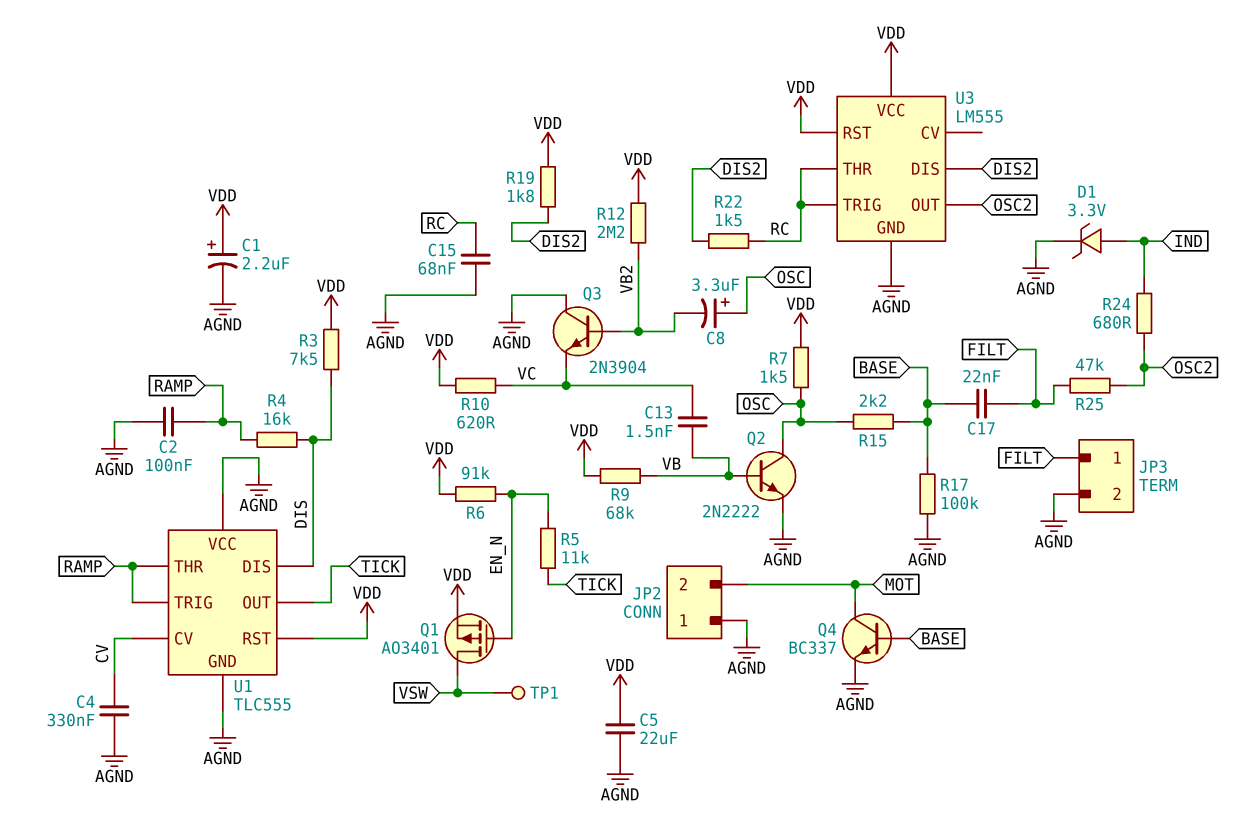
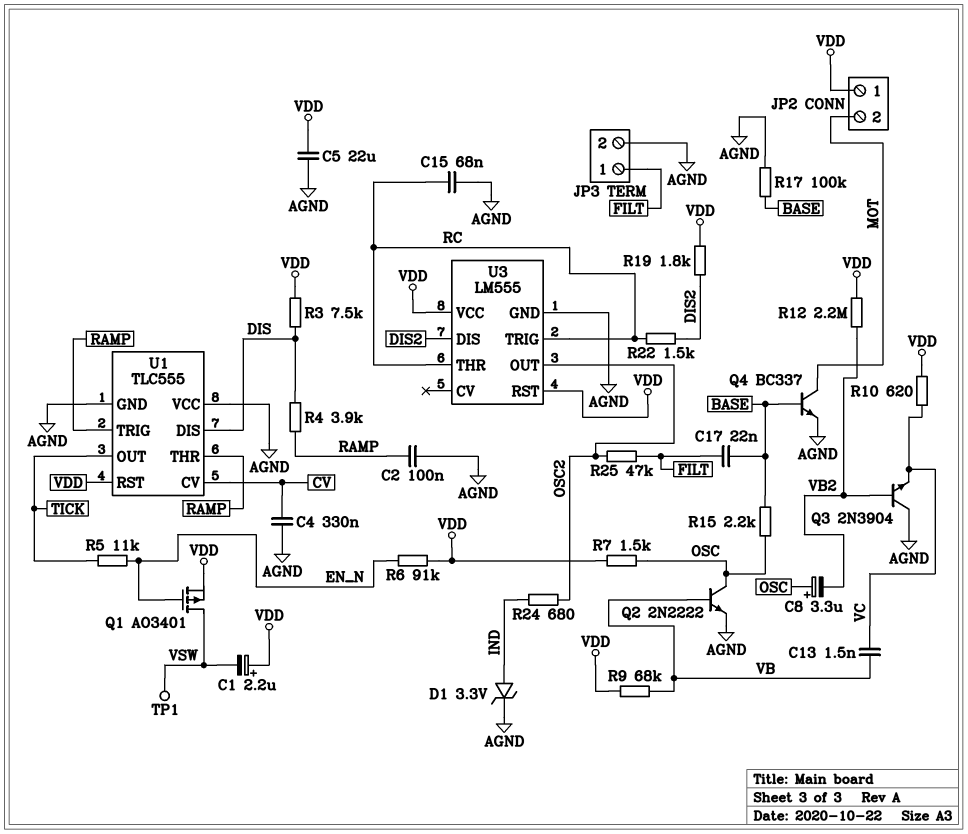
C1: 2.2uF (plus VDD, minus AGND) -> 2.2uF (plus VDD, minus VSW)
JP2 pin 1: AGND -> VDD
R4: 16k (DIS, RAMP) -> 3.9k (DIS, RAMP)

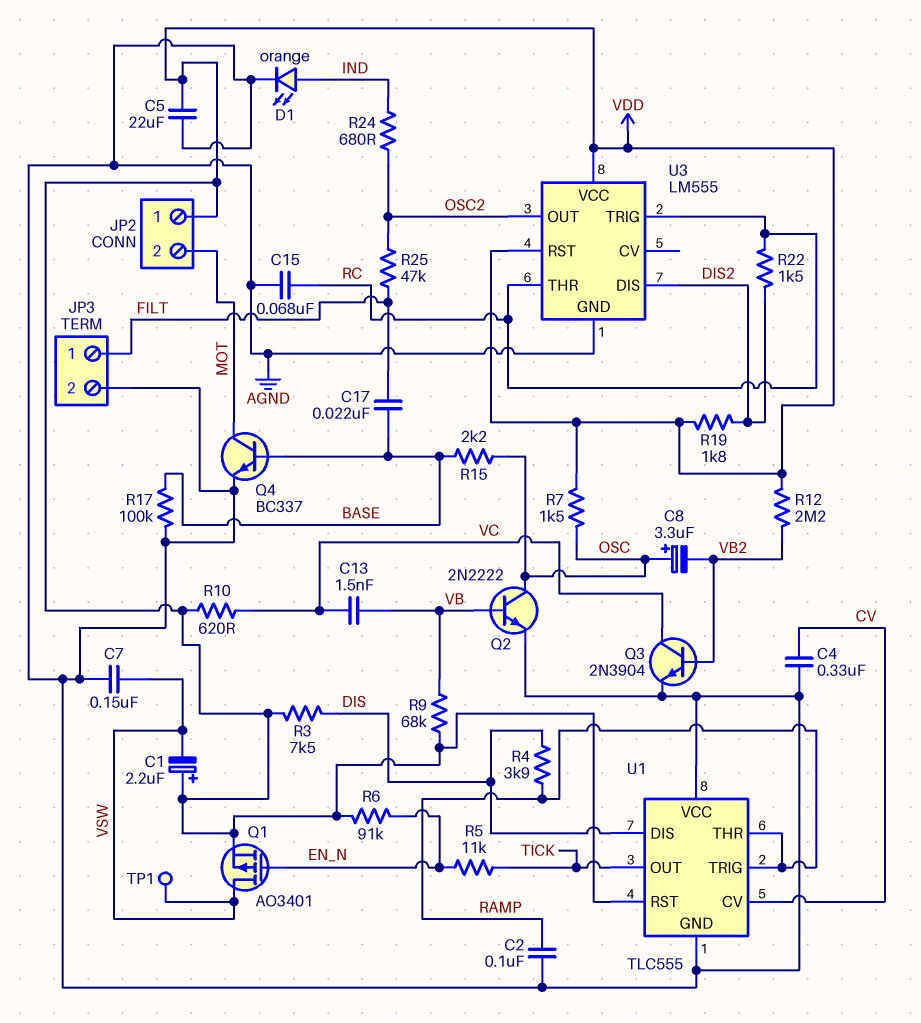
C7: none -> 150nF (AGND, VSW)
D1: zener 3.3V (A IND, K AGND) -> LED orange (A IND, K AGND)
Q3: NPN 2N3904 (B VB2, C AGND, E VC) -> NPN 2N3904 (B VB2, C VC, E AGND)

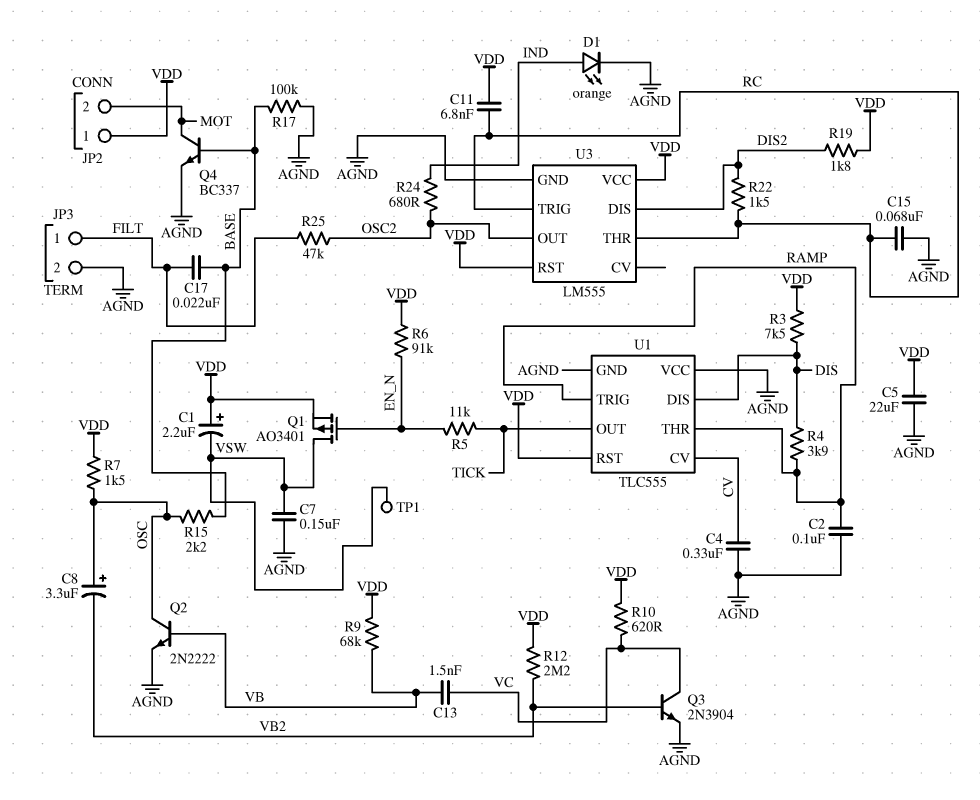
C11: none -> 6.8nF (RC, VDD)

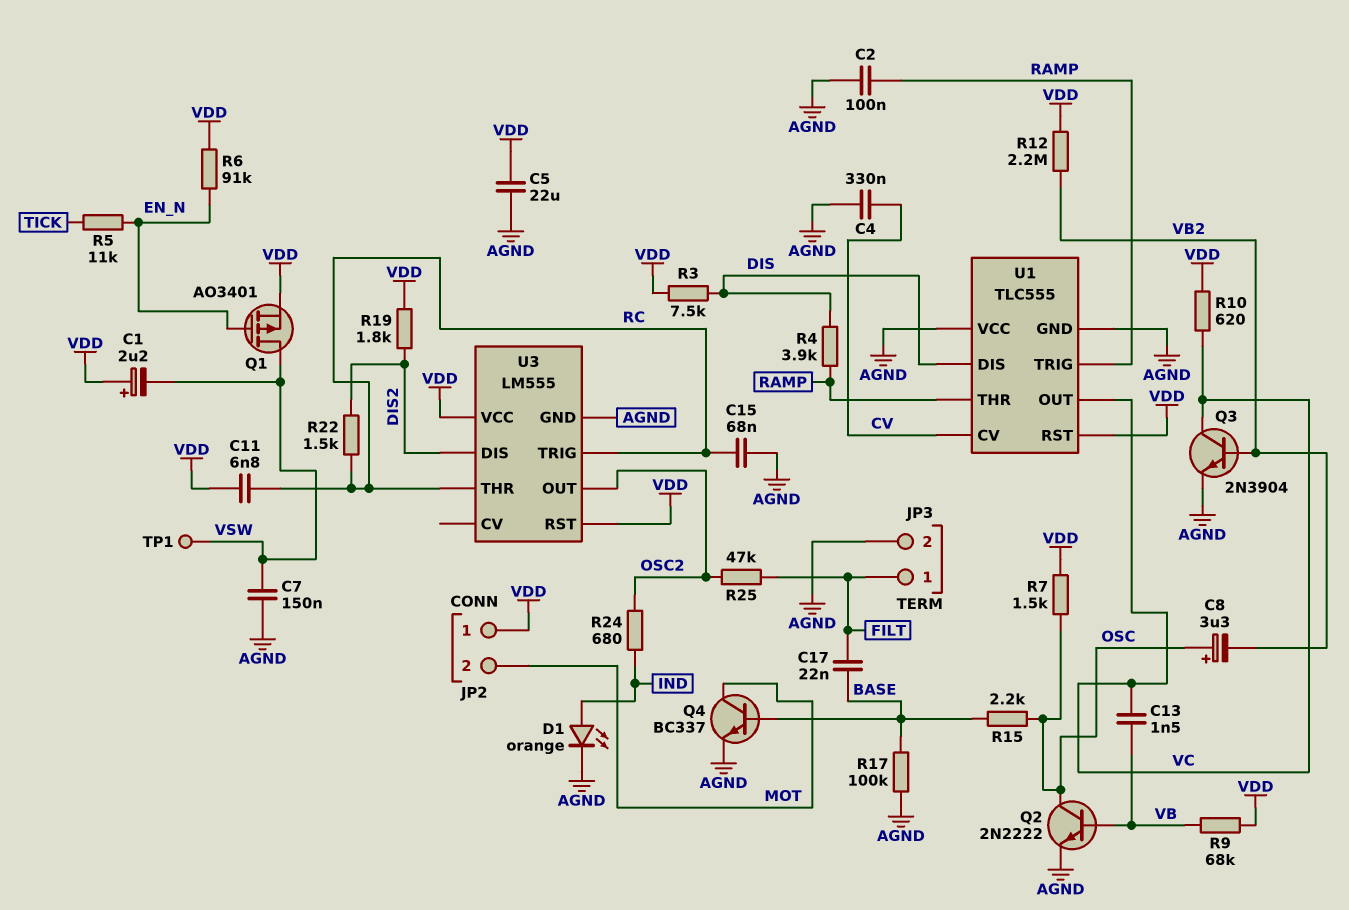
U1 pin OUT: TICK -> VC

